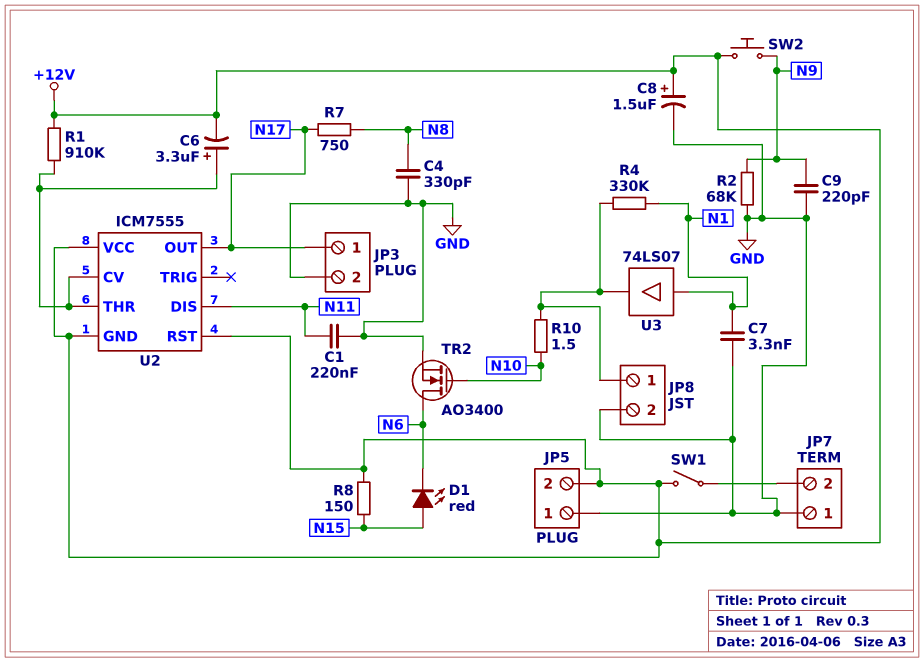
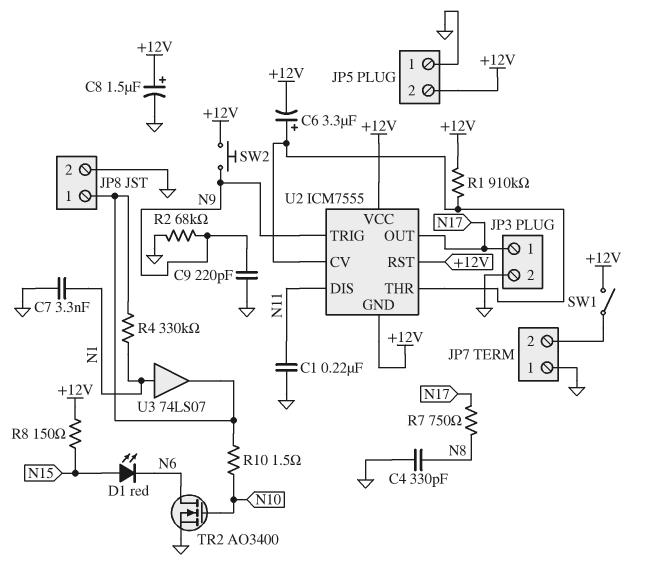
U2 pin TRIG: none -> N9

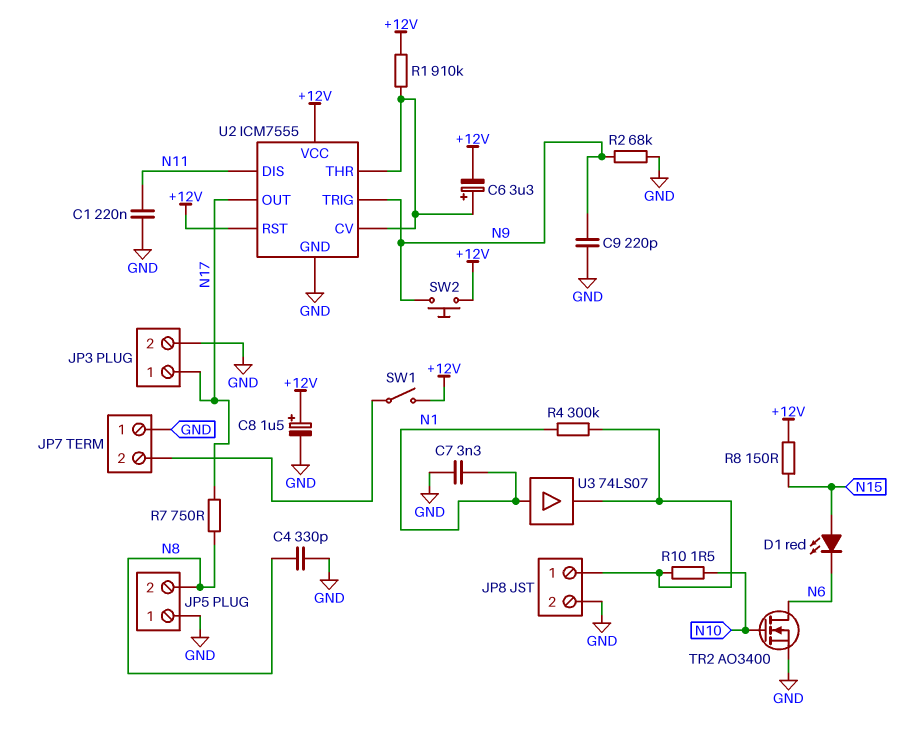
JP5 pin 2: +12V -> N8
R4: 330k (JP8/1, N1) -> 300k (JP8/1, N1)
U2 pin GND: +12V -> GND

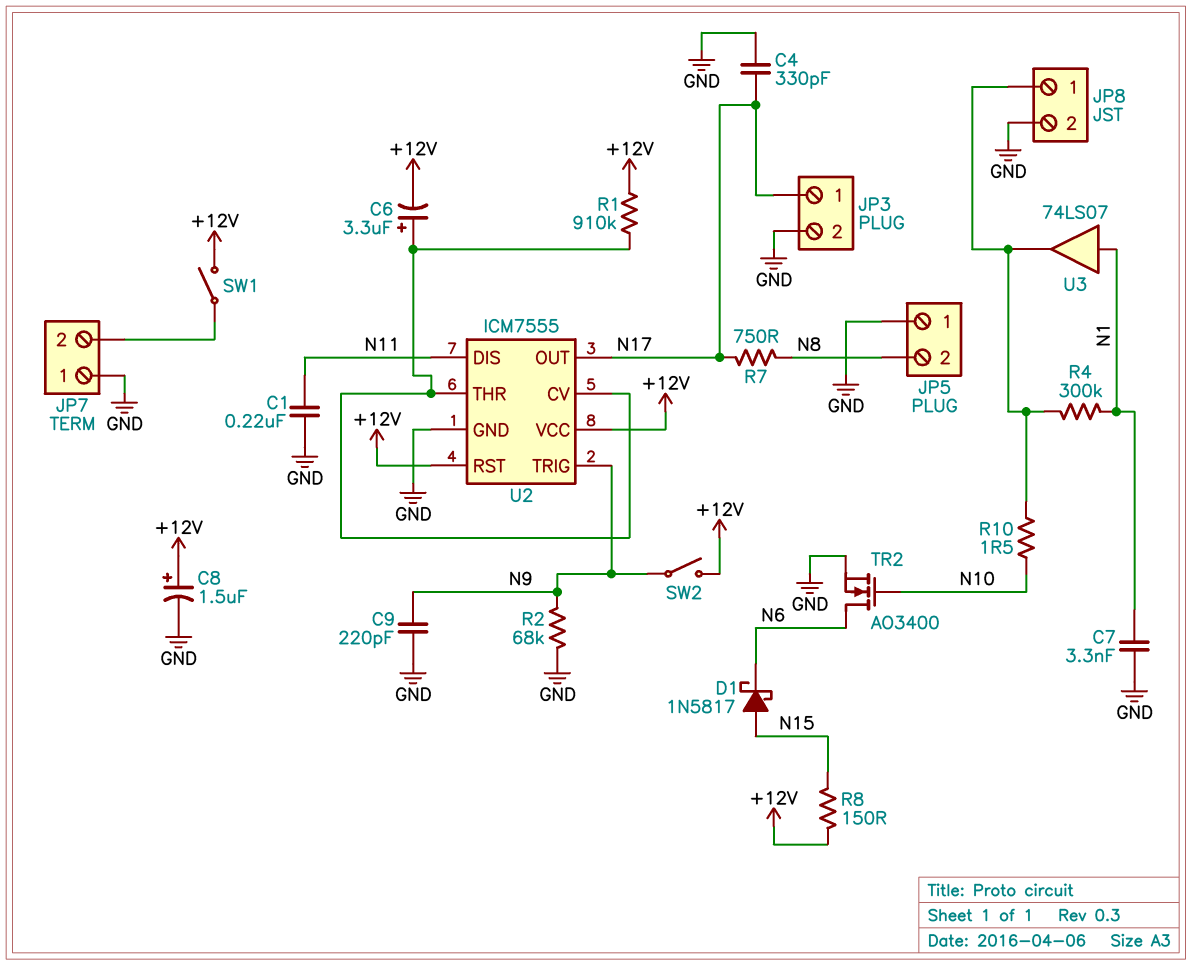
C4: 330pF (GND, N8) -> 330pF (GND, N17)
D1: LED red (A N15, K N6) -> schottky 1N5817 (A N15, K N6)
SW2: button (+12V, N9) -> switch (+12V, N9)

